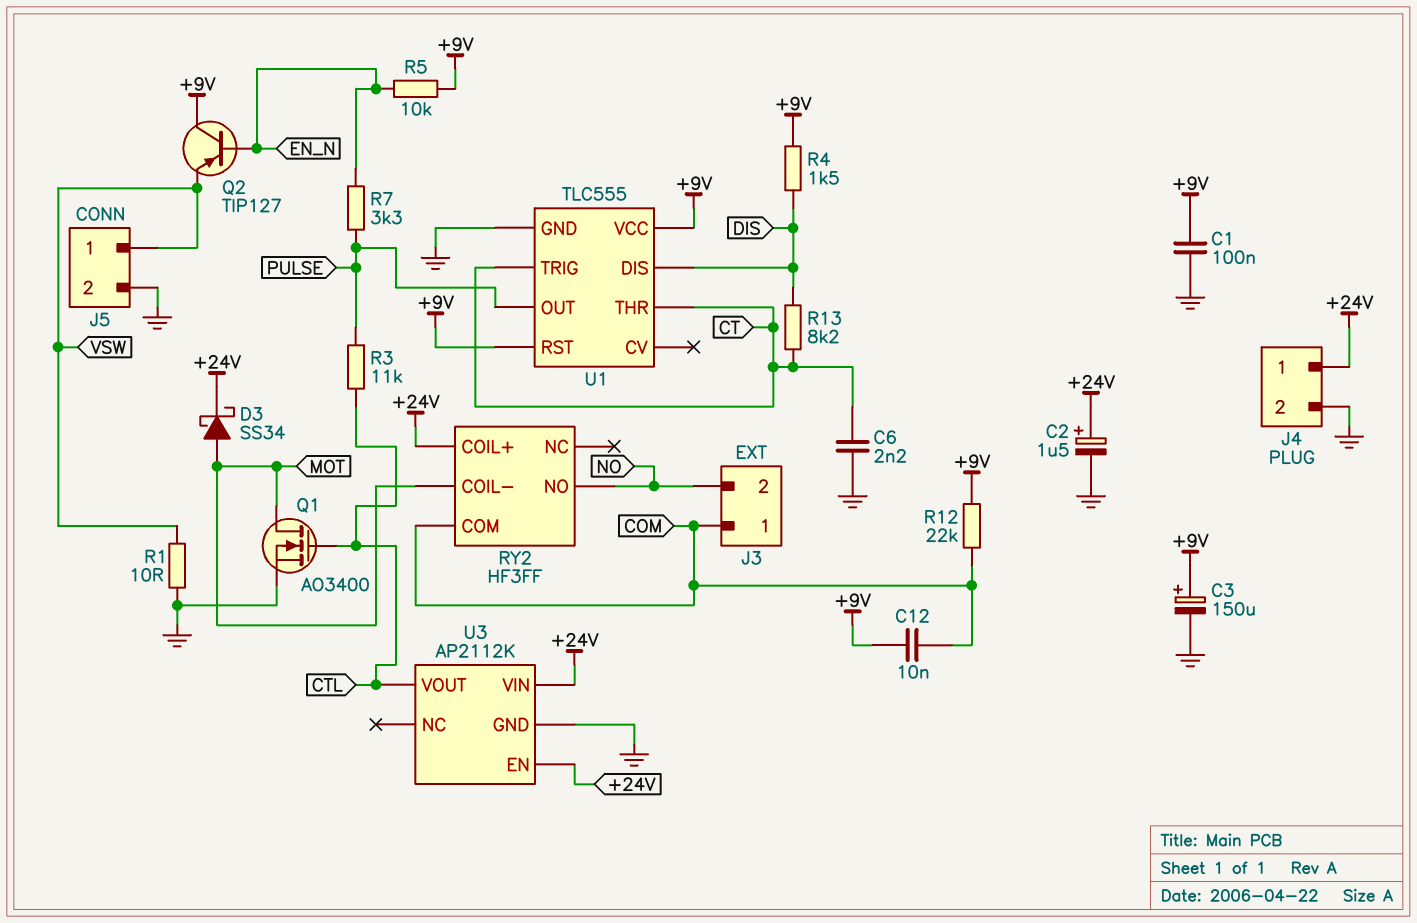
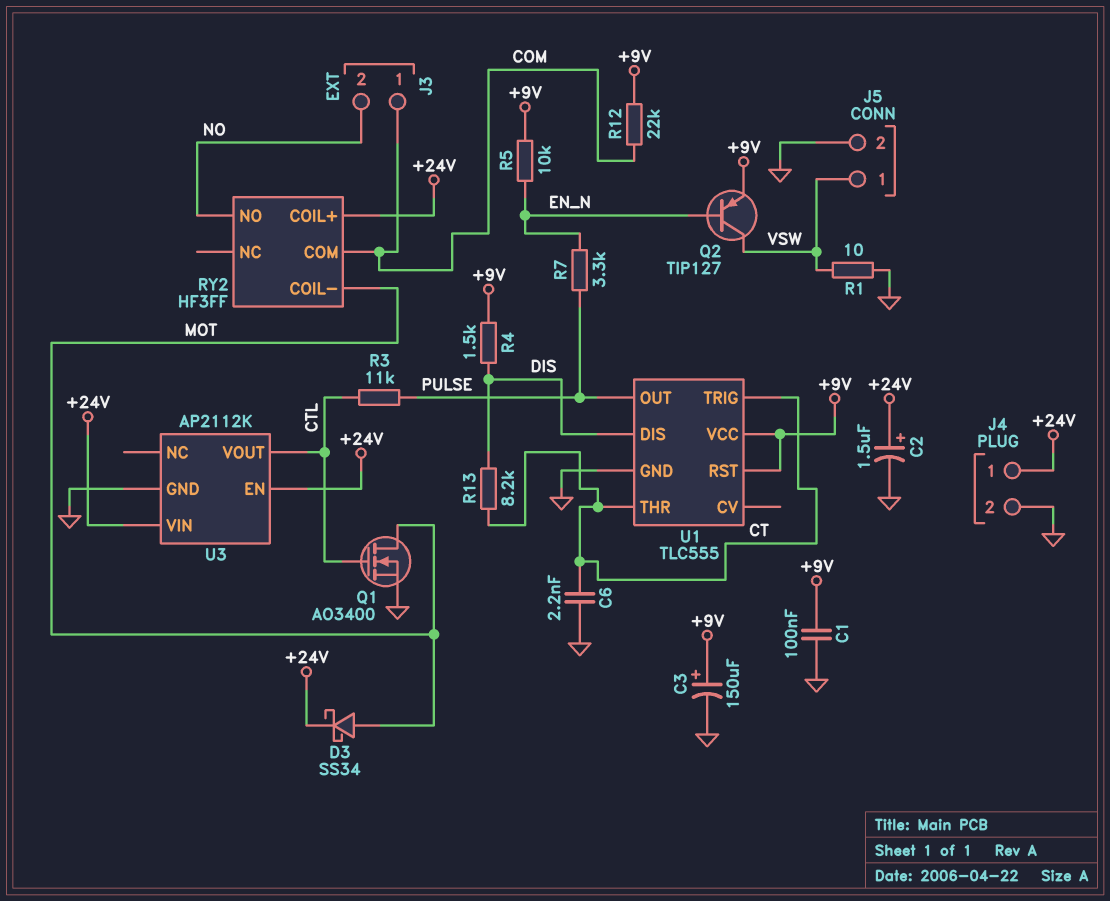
C12: 10nF (+9V, COM) -> none
Q2: PNP TIP127 (B EN_N, C +9V, E VSW) -> PNP TIP127 (B EN_N, C VSW, E +9V)

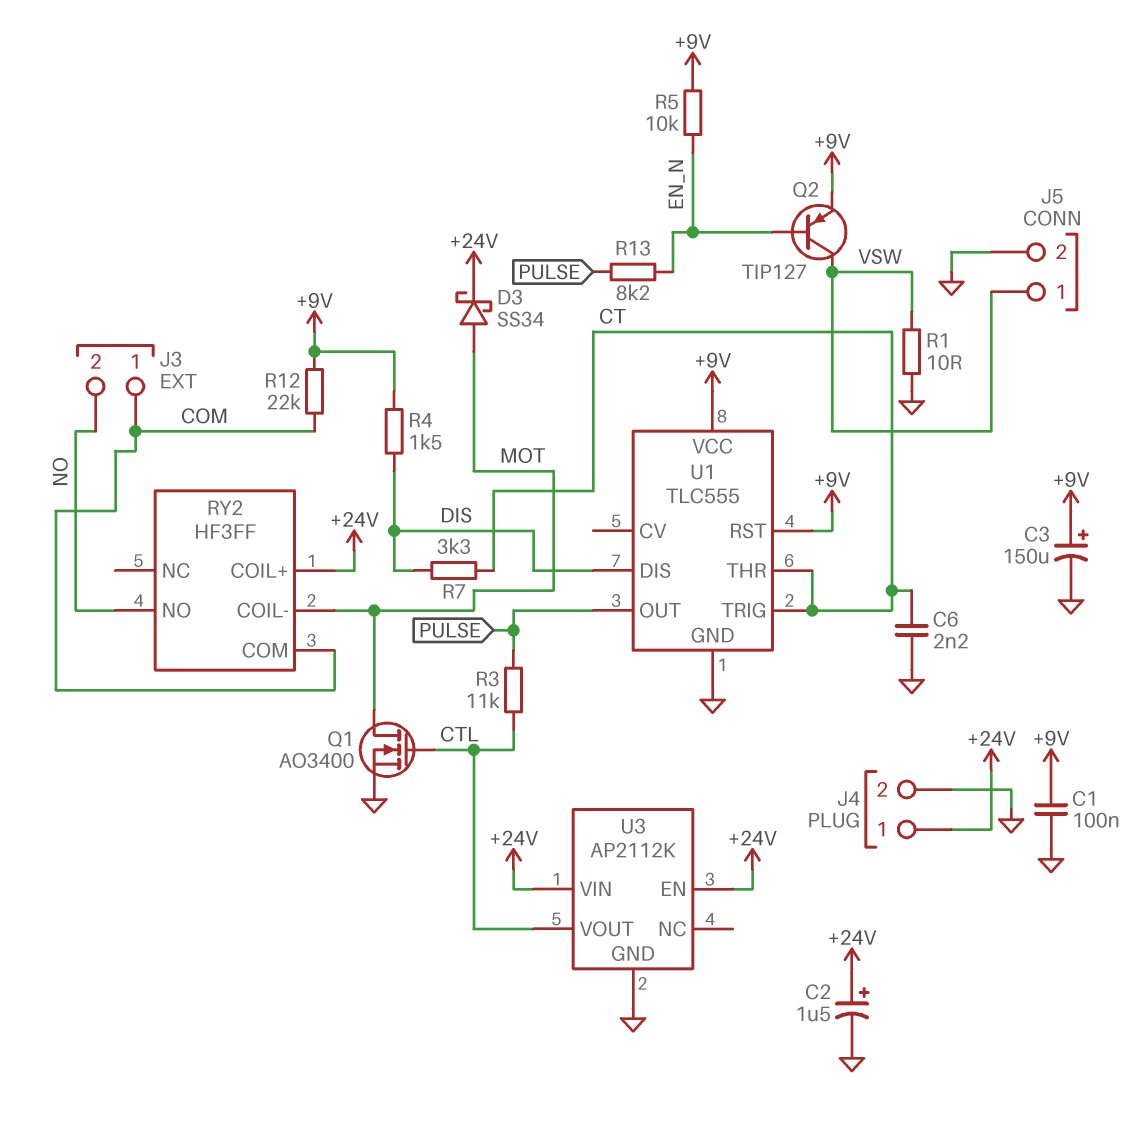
R7: 3.3k (EN_N, PULSE) -> 3.3k (CT, DIS)
R13: 8.2k (CT, DIS) -> 8.2k (EN_N, PULSE)

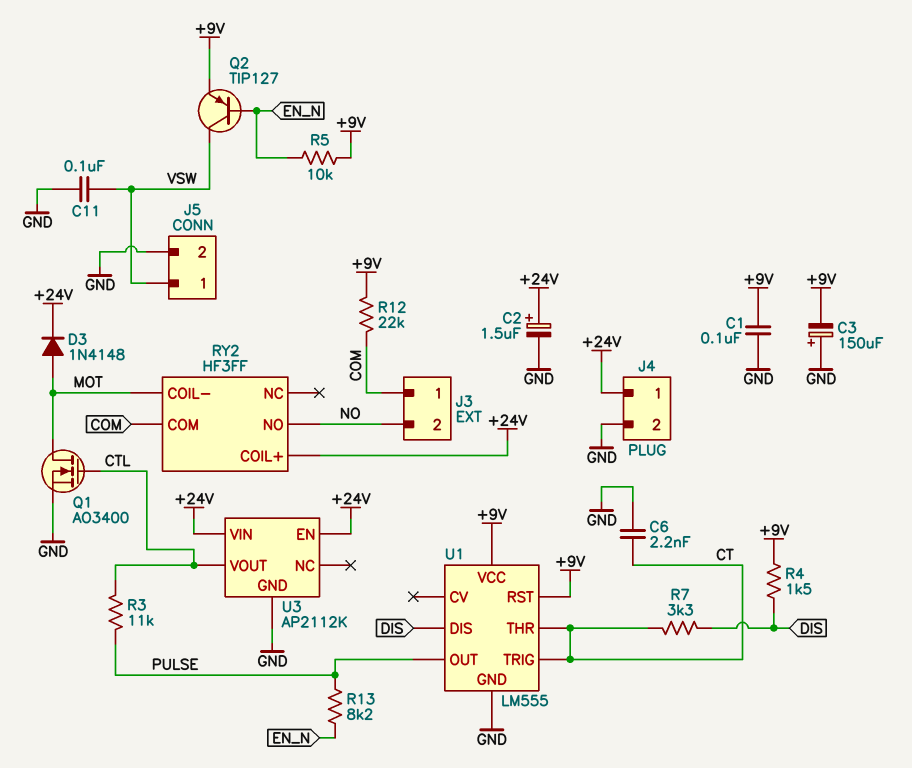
C3: 150uF (plus +9V, minus GND) -> 150uF (plus GND, minus +9V)
C11: none -> 100nF (GND, VSW)
D3: schottky SS34 (A MOT, K +24V) -> diode 1N4148 (A MOT, K +24V)
R1: 10 (GND, VSW) -> none
U1: TLC555 -> LM555

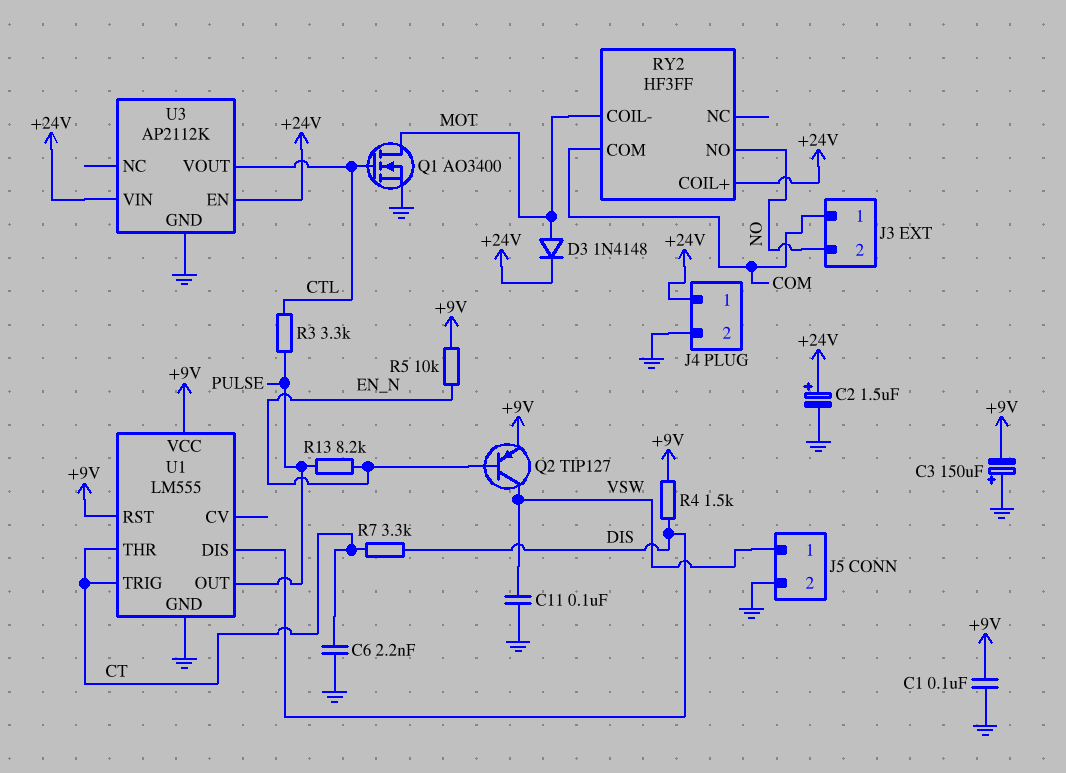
R3: 11k (CTL, PULSE) -> 3.3k (CTL, PULSE)
R12: 22k (+9V, COM) -> none

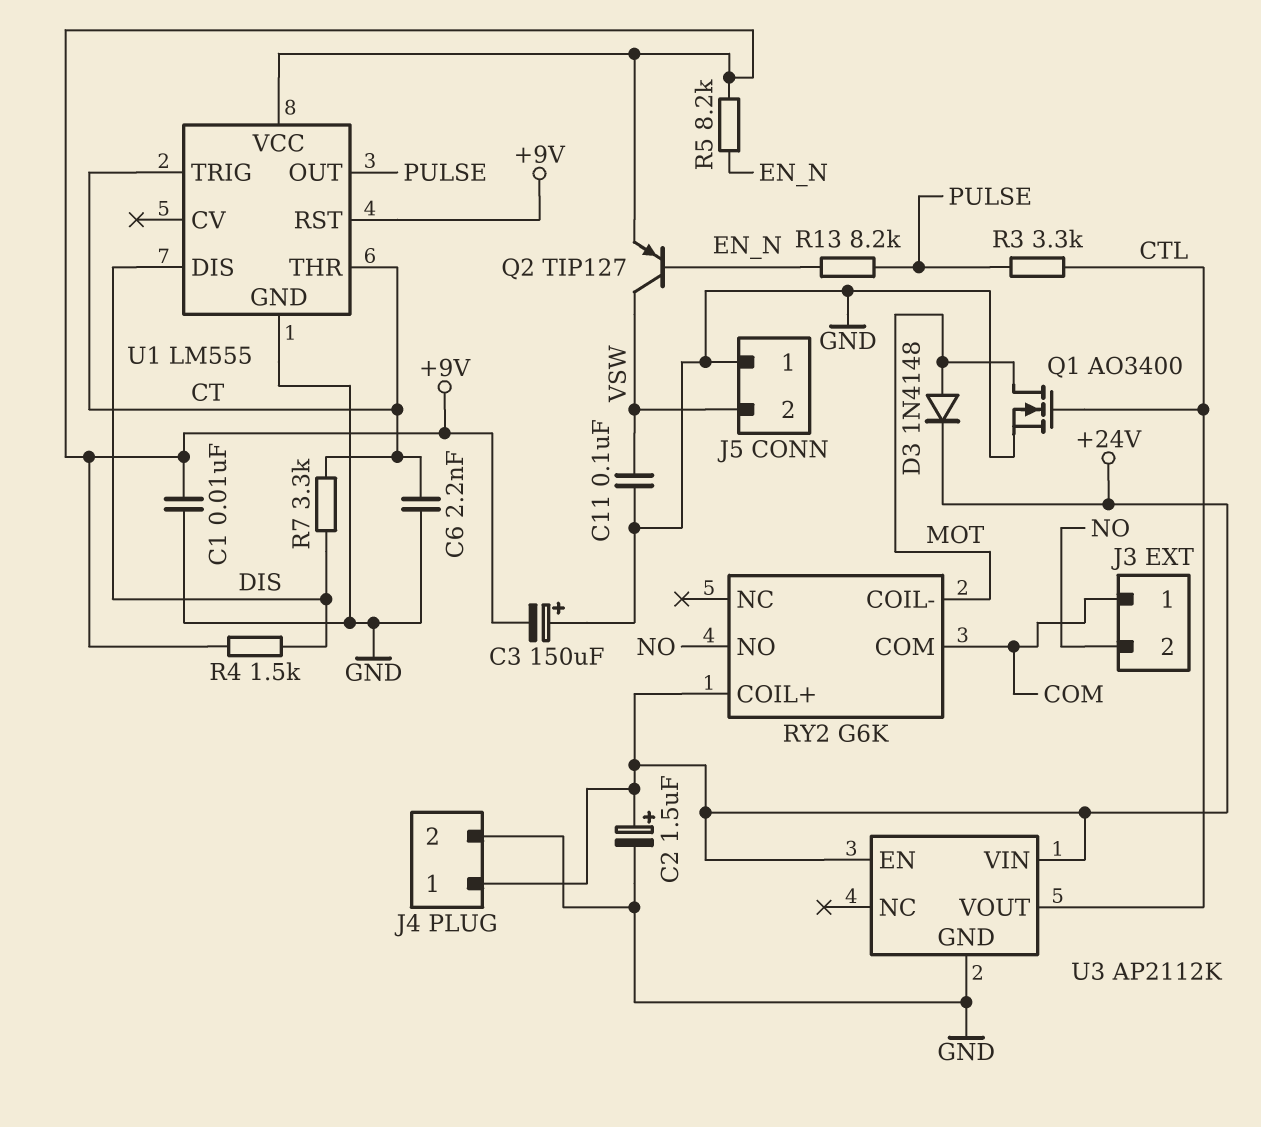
C1: 100nF (+9V, GND) -> 10nF (+9V, GND)
J5 pin 1: VSW -> GND
J5 pin 2: GND -> VSW
R5: 10k (+9V, EN_N) -> 8.2k (+9V, EN_N)
RY2: HF3FF -> G6K

